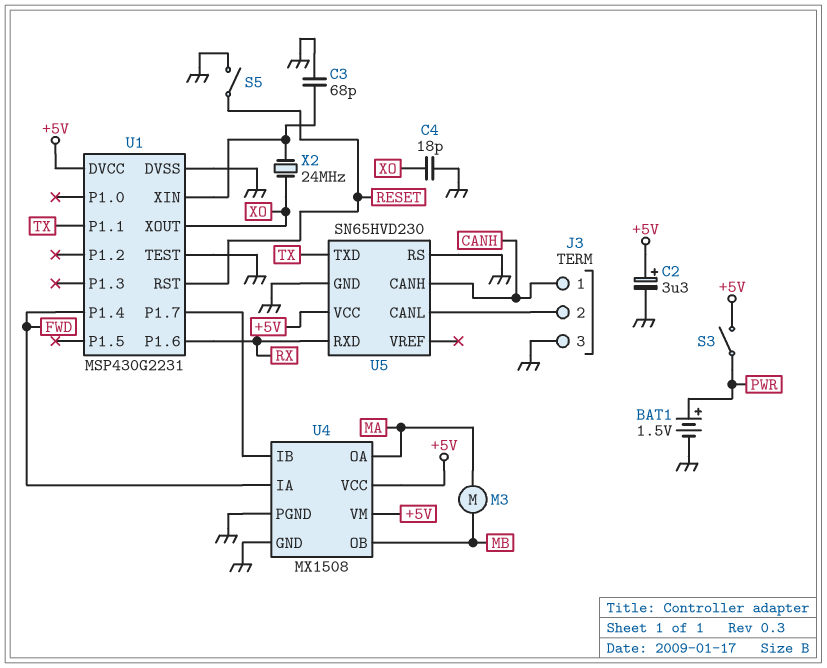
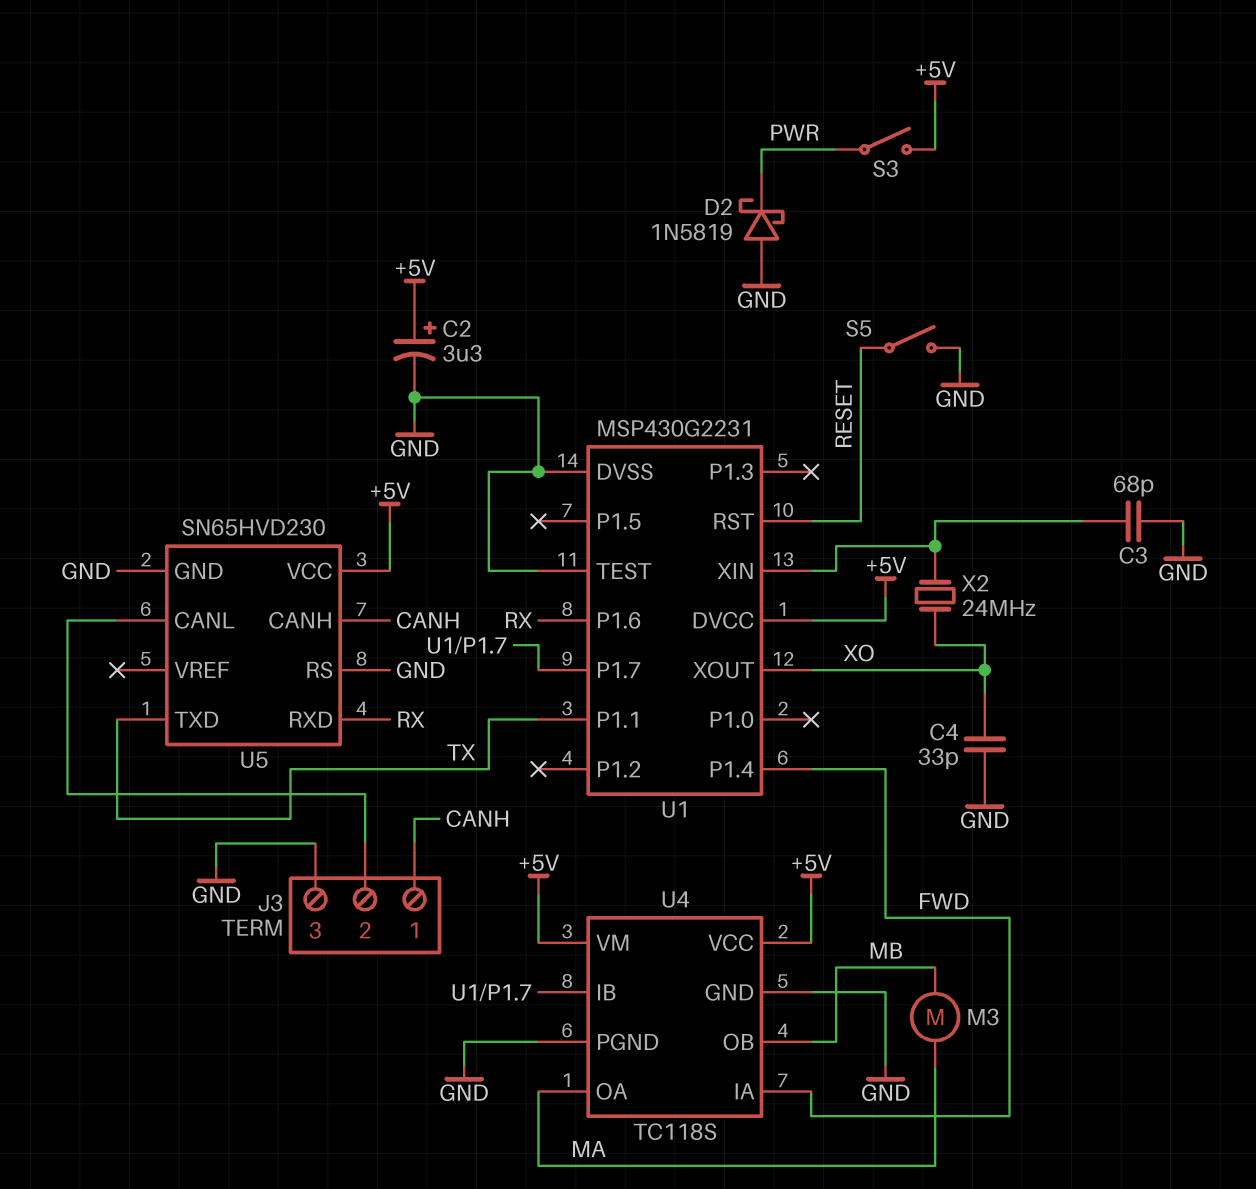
BAT1: 1.5V (plus PWR, minus GND) -> none
C4: 18pF (GND, XO) -> 33pF (GND, XO)
D2: none -> schottky 1N5819 (A GND, K PWR)
U4: MX1508 -> TC118S

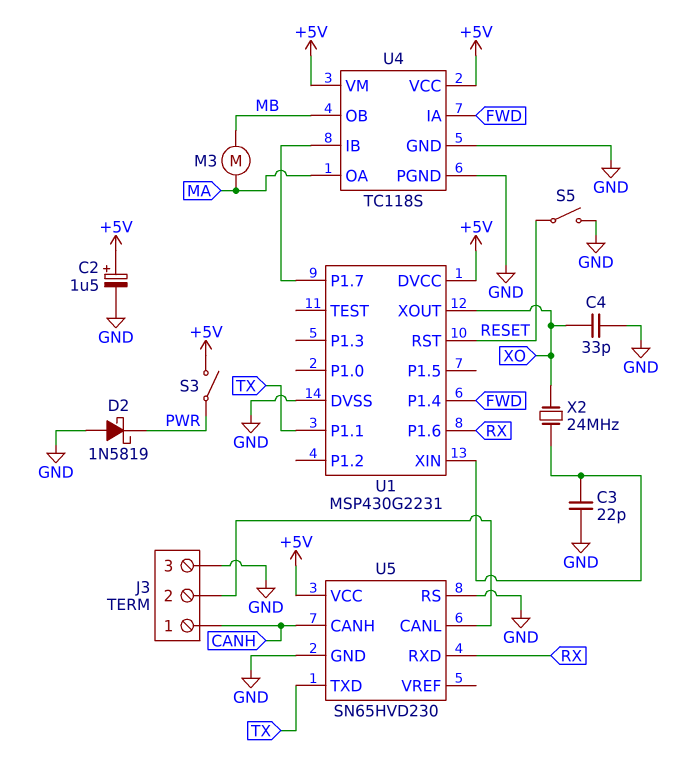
C2: 3.3uF (plus +5V, minus GND) -> 1.5uF (plus +5V, minus GND)
C3: 68pF (GND, U1/XIN) -> 22pF (GND, U1/XIN)
U1 pin TEST: GND -> none

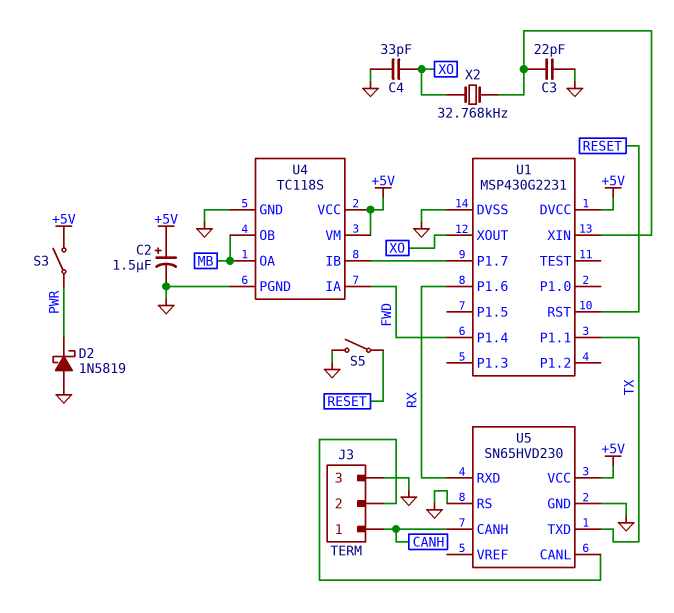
M3: motor (MA, MB) -> none
U4 pin OA: MA -> MB
X2: 24MHz (U1/XIN, XO) -> 32.768kHz (U1/XIN, XO)

